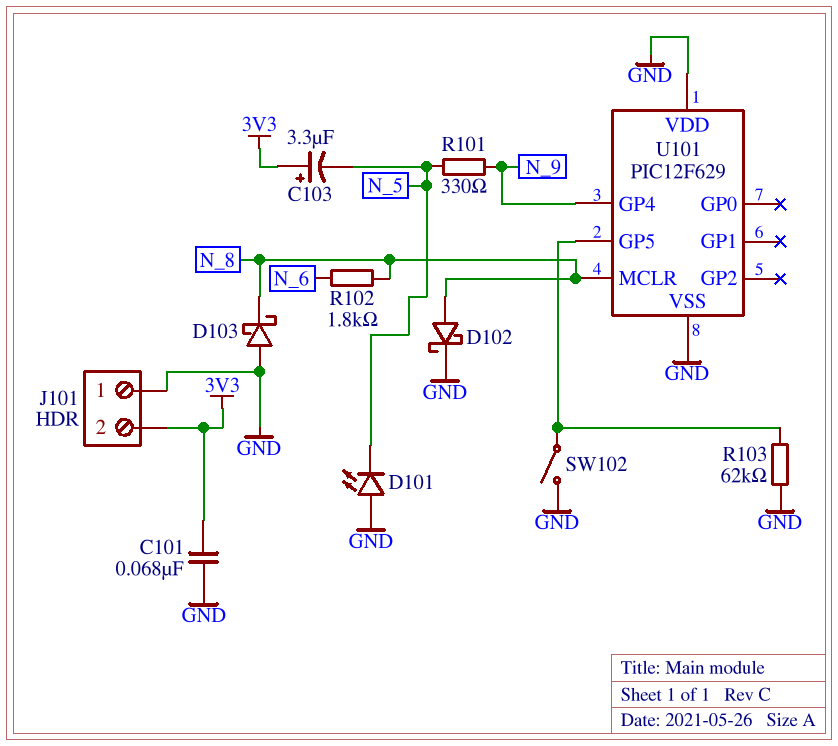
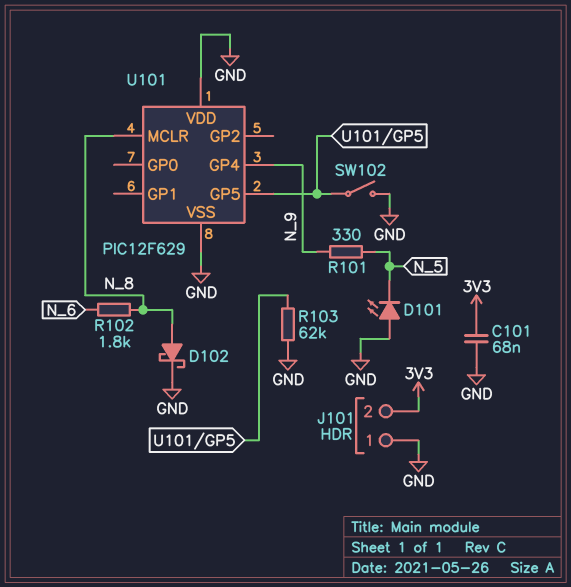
C103: 3.3uF (plus 3V3, minus N_5) -> none
D103: schottky (A GND, K N_8) -> none

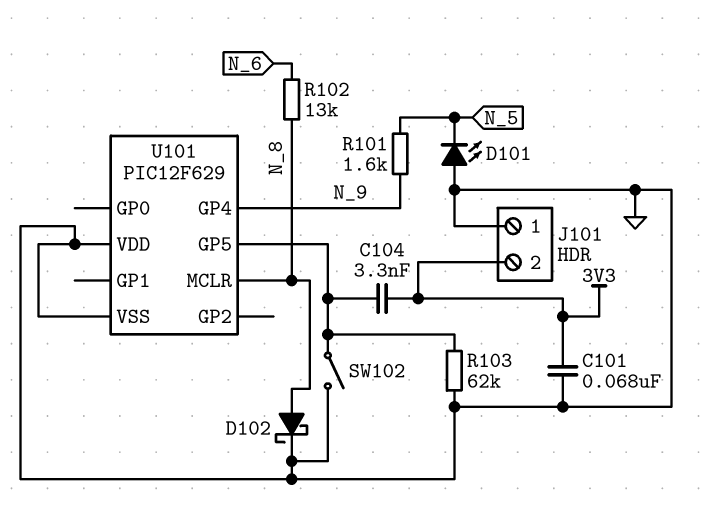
C104: none -> 3.3nF (3V3, U101/GP5)
R101: 330 (N_5, N_9) -> 1.6k (N_5, N_9)
R102: 1.8k (N_6, N_8) -> 13k (N_6, N_8)

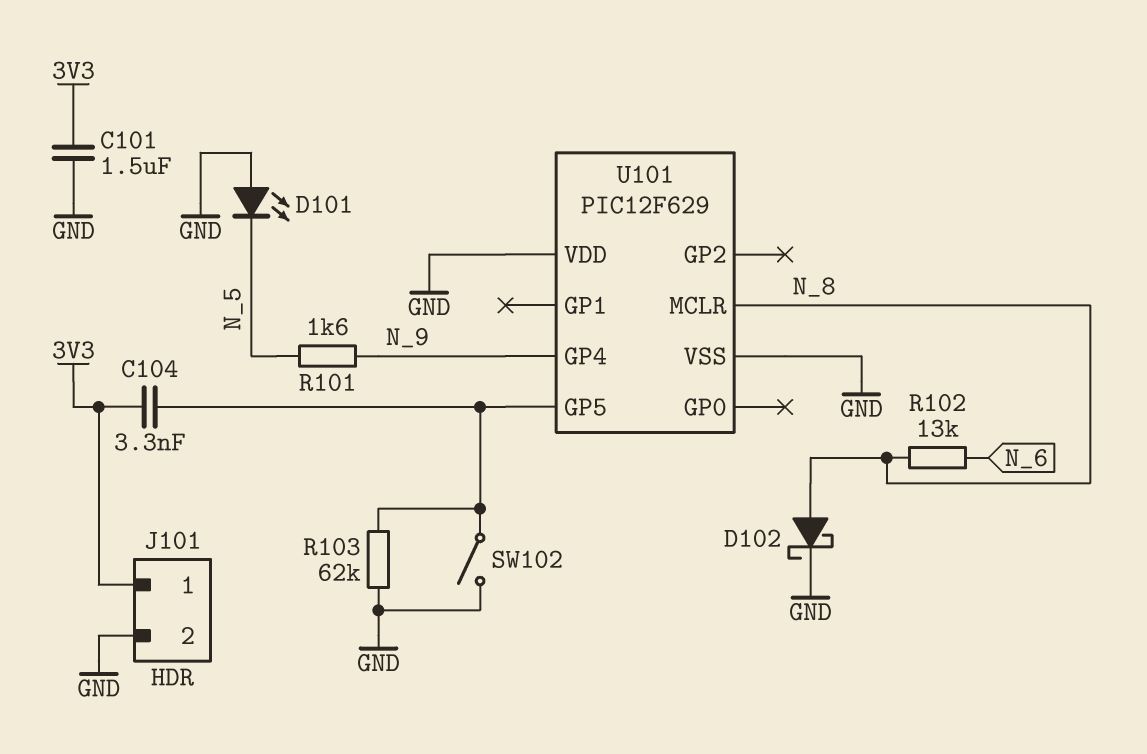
C101: 68nF (3V3, GND) -> 1.5uF (3V3, GND)
J101 pin 1: GND -> 3V3
J101 pin 2: 3V3 -> GND

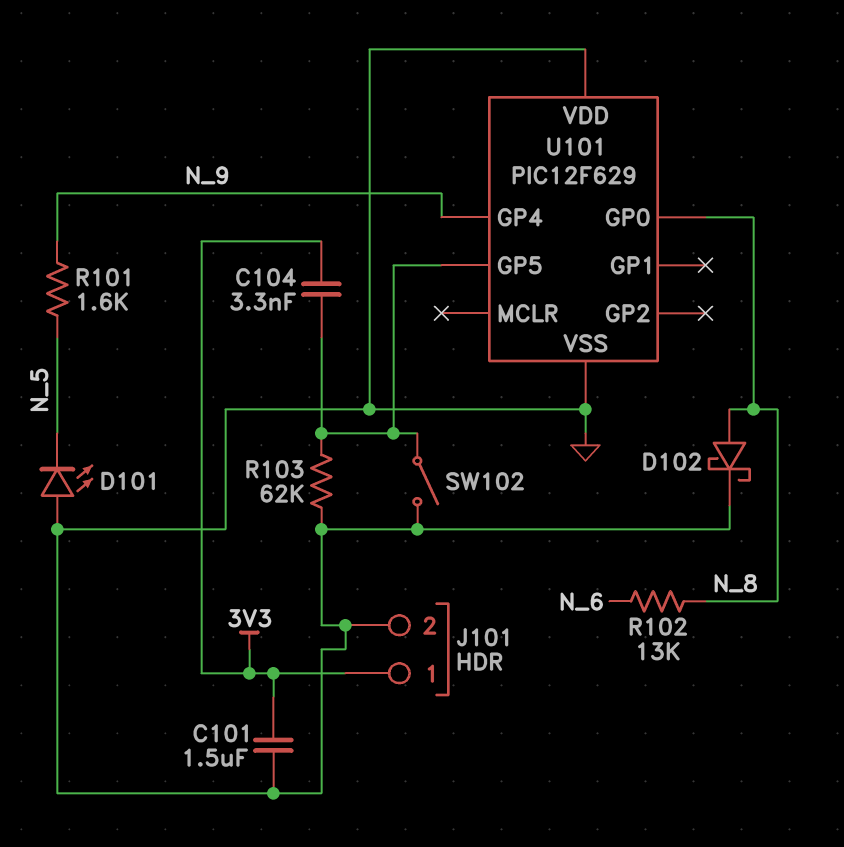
U101 pin GP0: none -> N_8
U101 pin MCLR: N_8 -> none

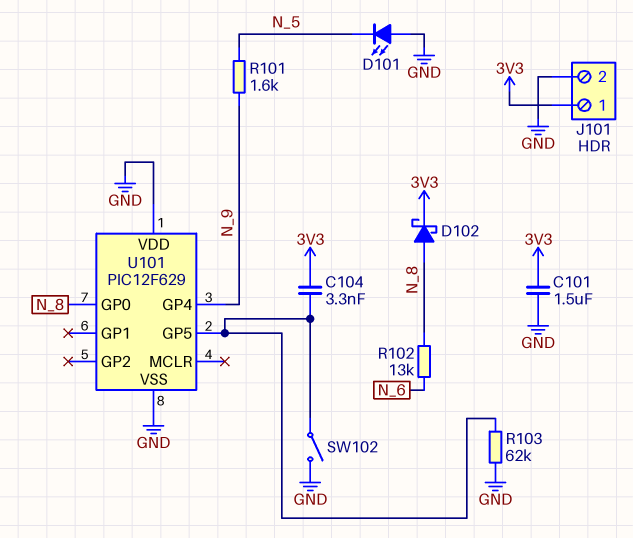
D102: schottky (A N_8, K GND) -> schottky (A N_8, K 3V3)

